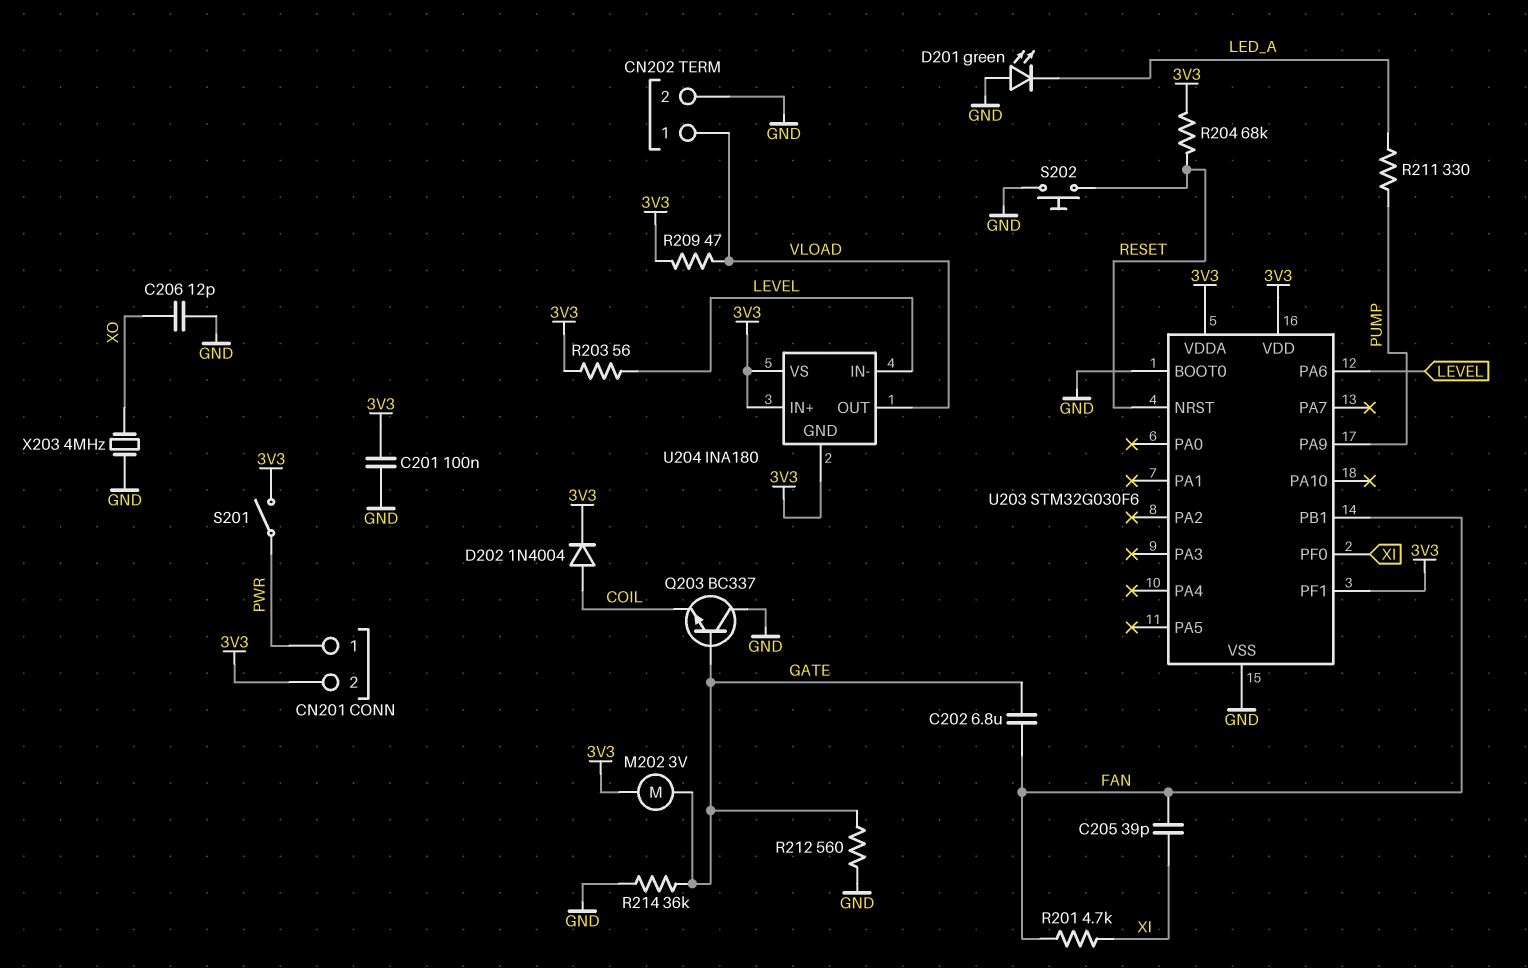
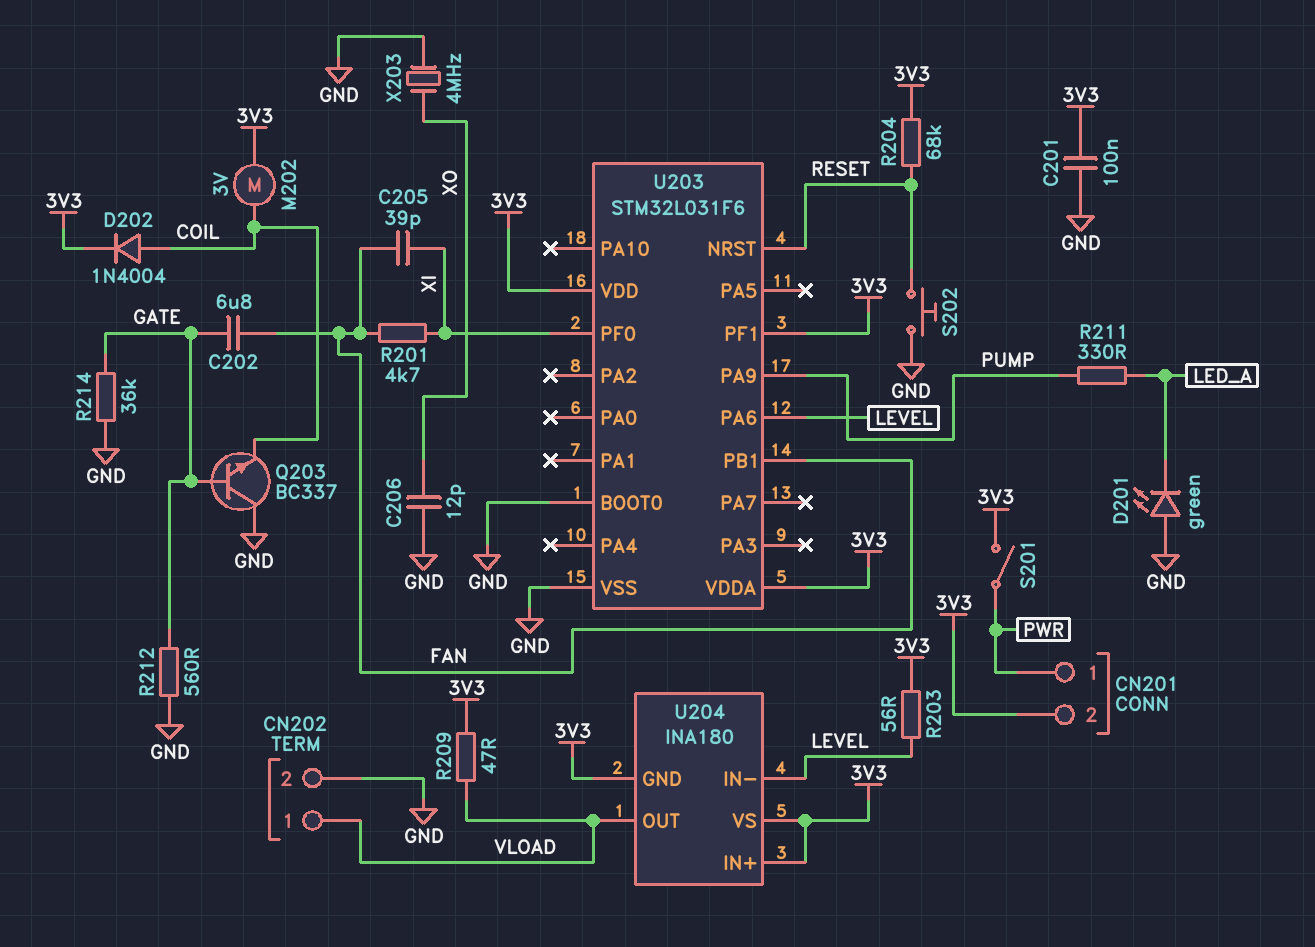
M202: motor 3V (3V3, GATE) -> motor 3V (3V3, COIL)
U203: STM32G030F6 -> STM32L031F6

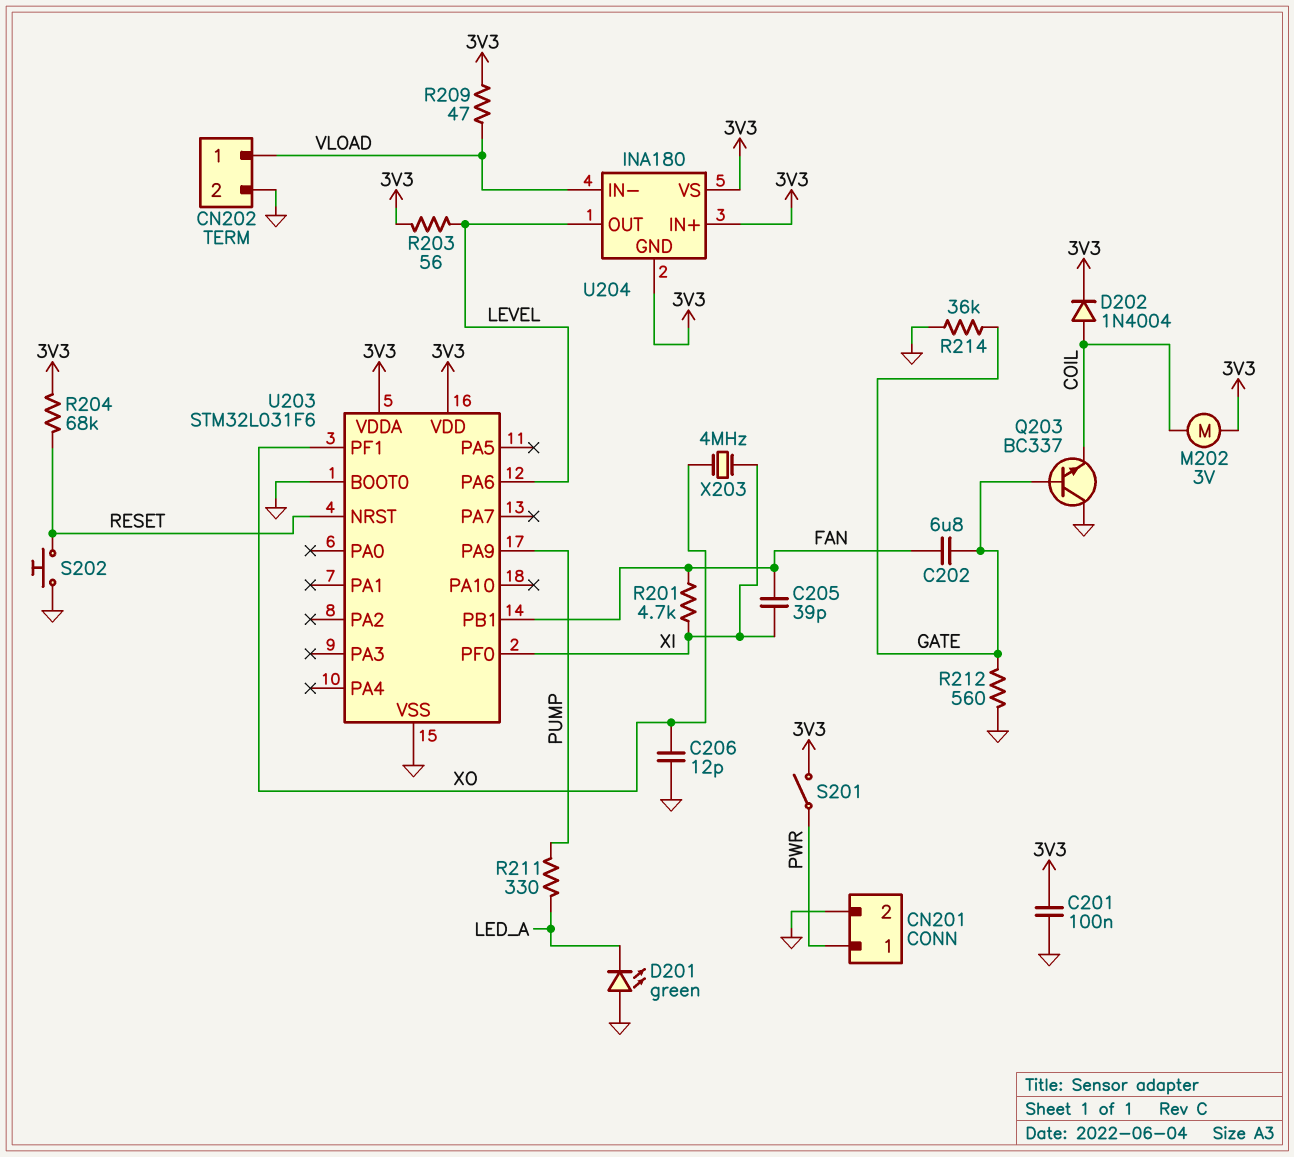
CN201 pin 2: 3V3 -> GND
U203 pin PF1: 3V3 -> XO
U204 pin IN-: LEVEL -> VLOAD
U204 pin OUT: VLOAD -> LEVEL
X203: 4MHz (GND, XO) -> 4MHz (XI, XO)

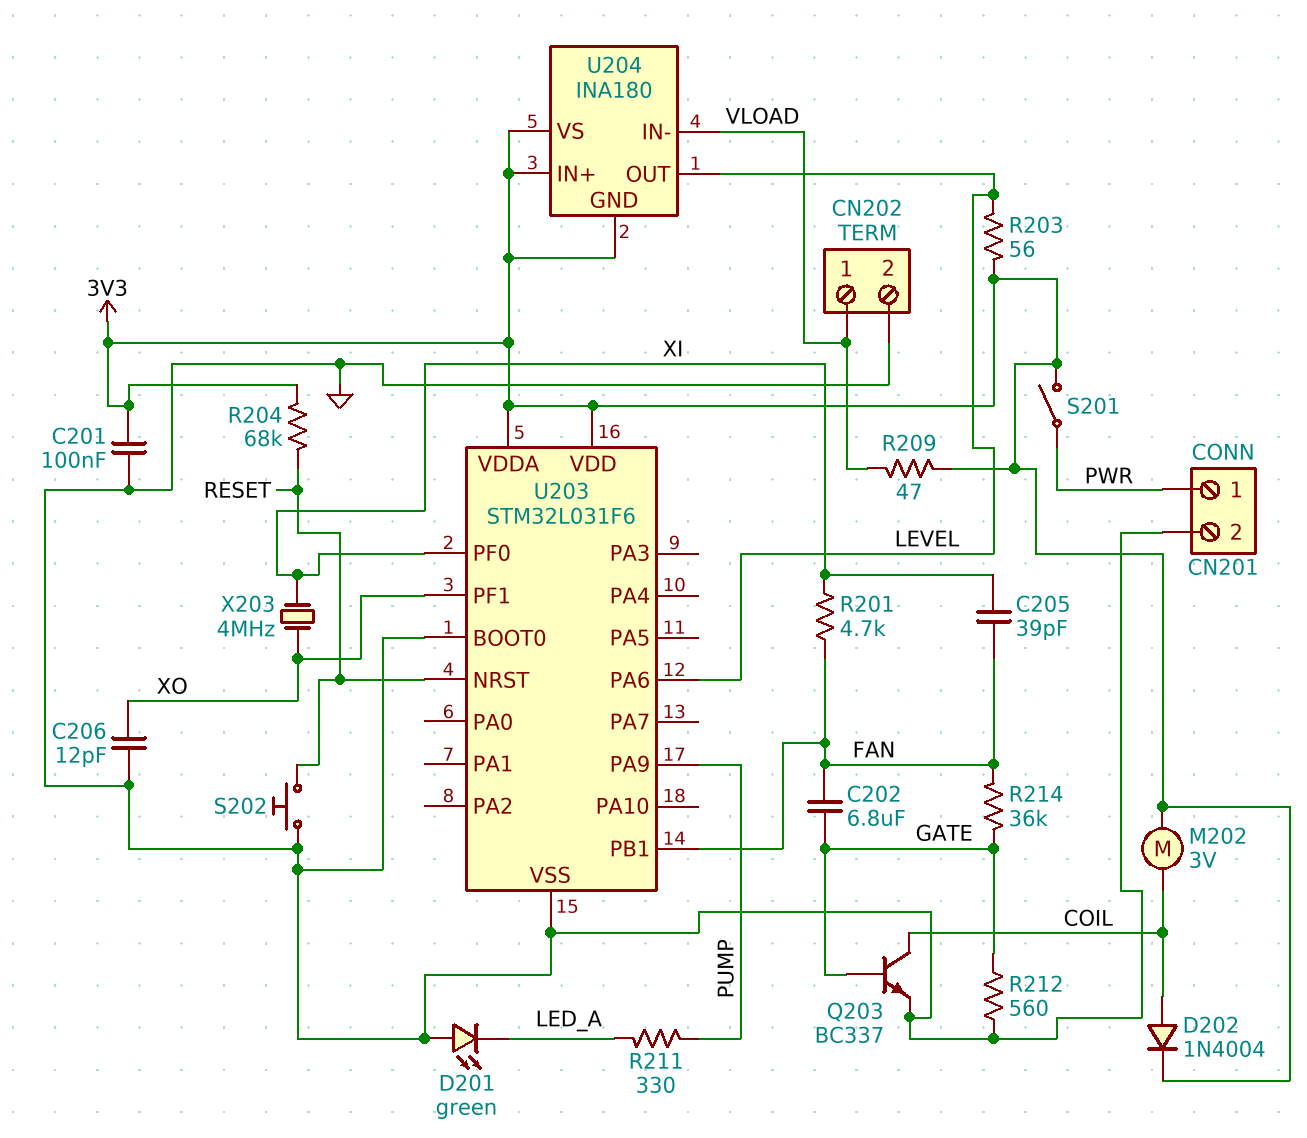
Q203: NPN BC337 (B GATE, C GND, E COIL) -> NPN BC337 (B GATE, C COIL, E GND)
R214: 36k (GATE, GND) -> 36k (FAN, GATE)

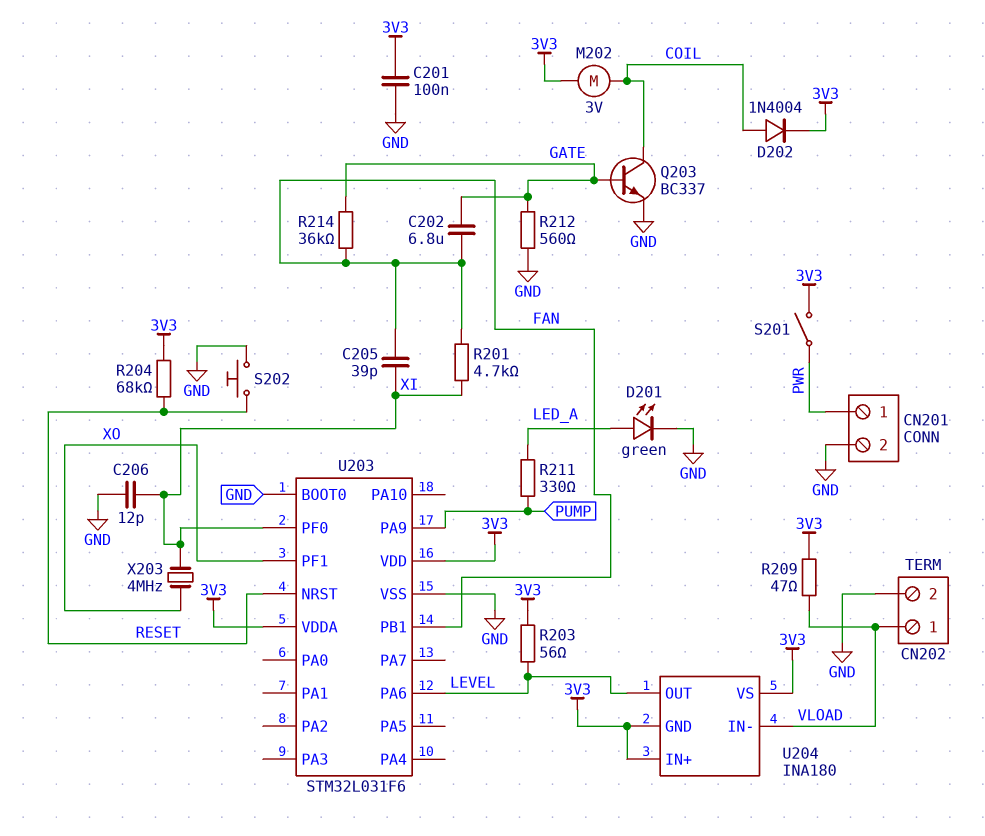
C206: 12pF (GND, XO) -> 12pF (GND, XI)
D201: LED green (A GND, K LED_A) -> LED green (A LED_A, K GND)

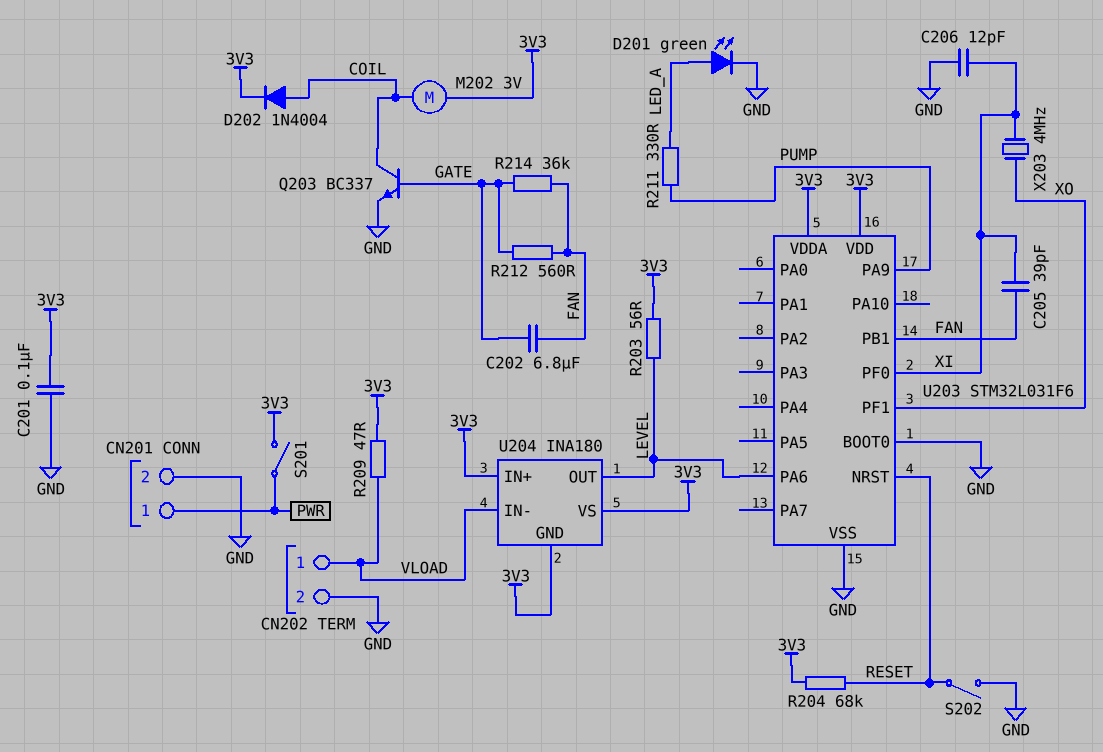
R201: 4.7k (FAN, XI) -> none
R212: 560 (GATE, GND) -> 560 (FAN, GATE)
S202: button (GND, RESET) -> switch (GND, RESET)

